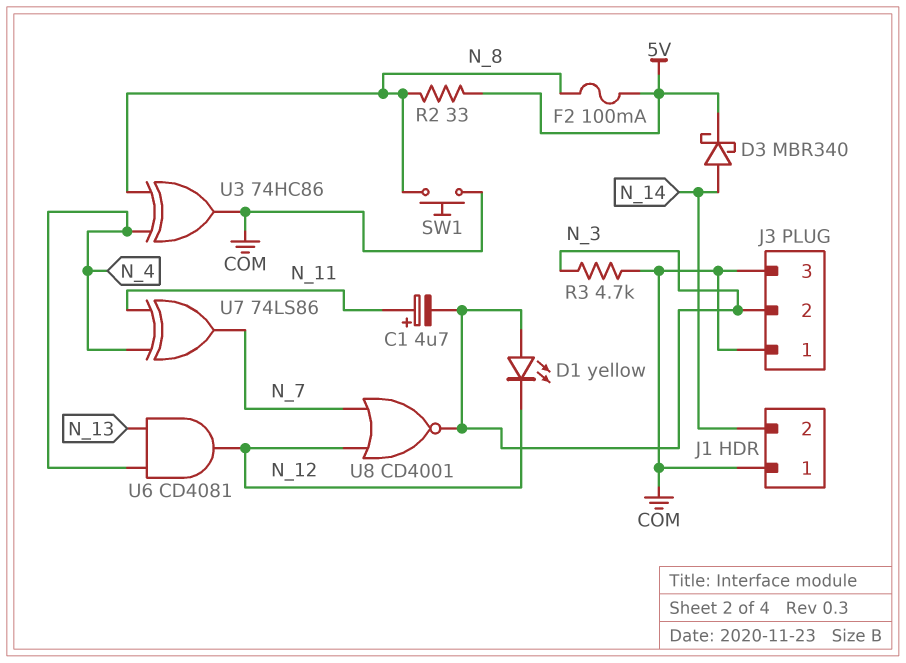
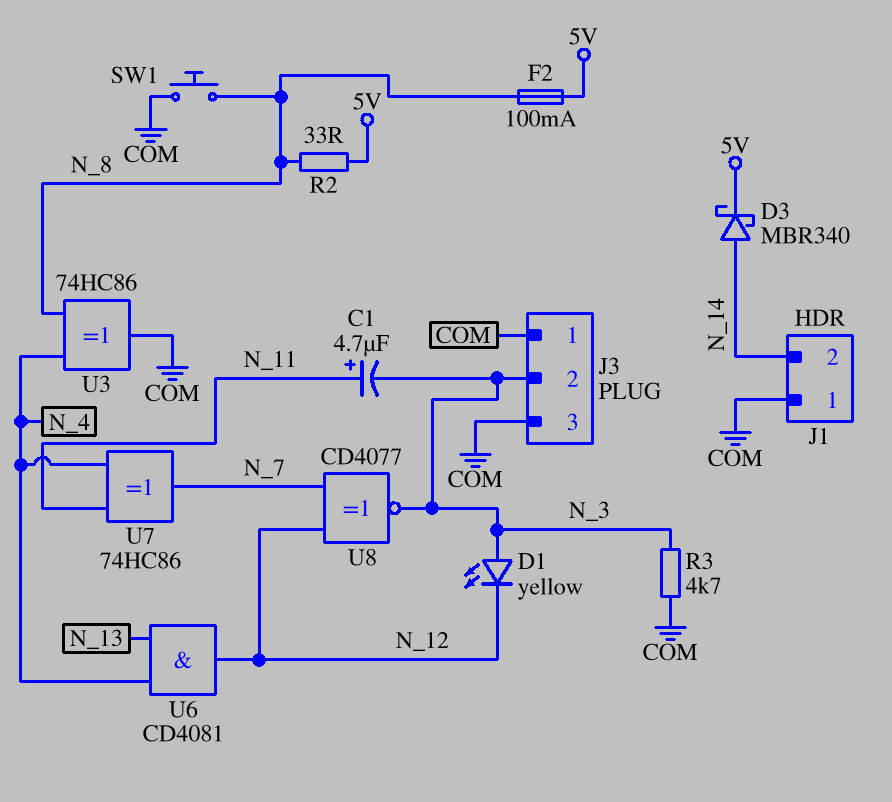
U7: XOR 74LS86 (in N_4, in N_11, out N_7) -> XOR 74HC86 (in N_4, in N_11, out N_7)
U8: NOR CD4001 (in N_7, in N_12, out N_3) -> XNOR CD4077 (in N_7, in N_12, out N_3)

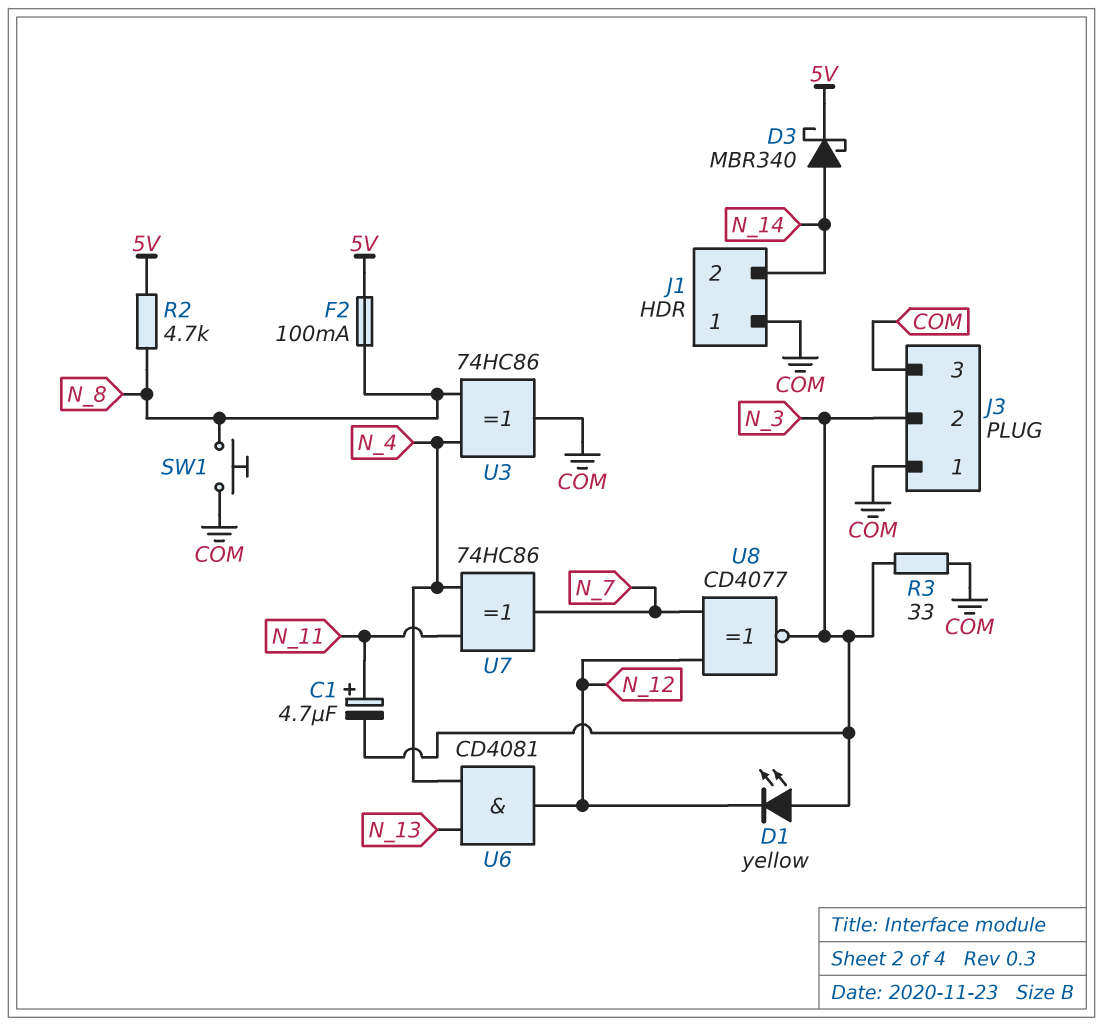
R2: 33 (5V, N_8) -> 4.7k (5V, N_8)
R3: 4.7k (COM, N_3) -> 33 (COM, N_3)

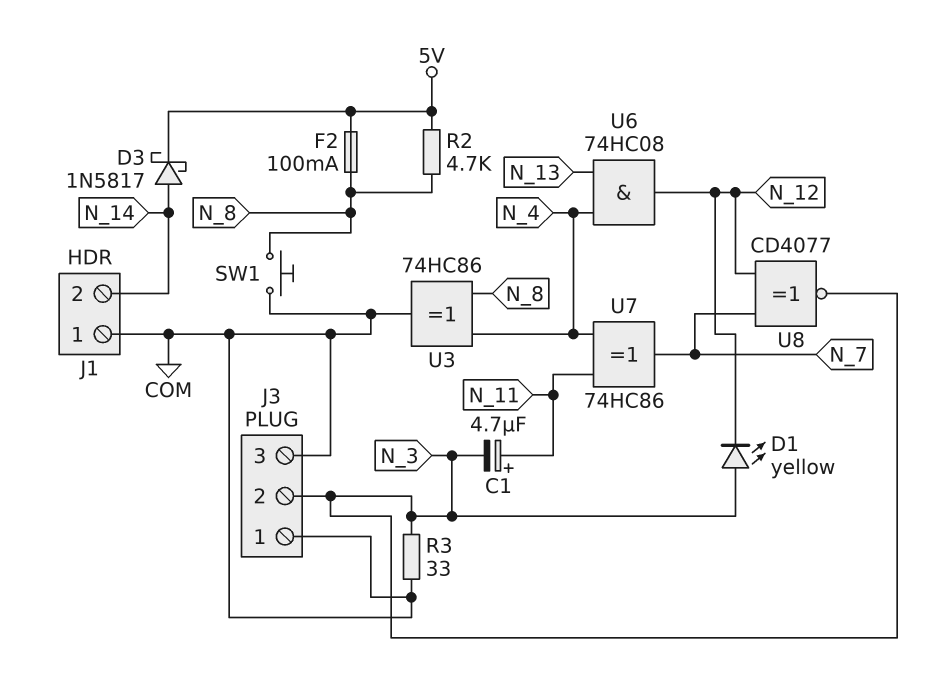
D3: schottky MBR340 (A N_14, K 5V) -> schottky 1N5817 (A N_14, K 5V)
U6: AND CD4081 (in N_4, in N_13, out N_12) -> AND 74HC08 (in N_4, in N_13, out N_12)

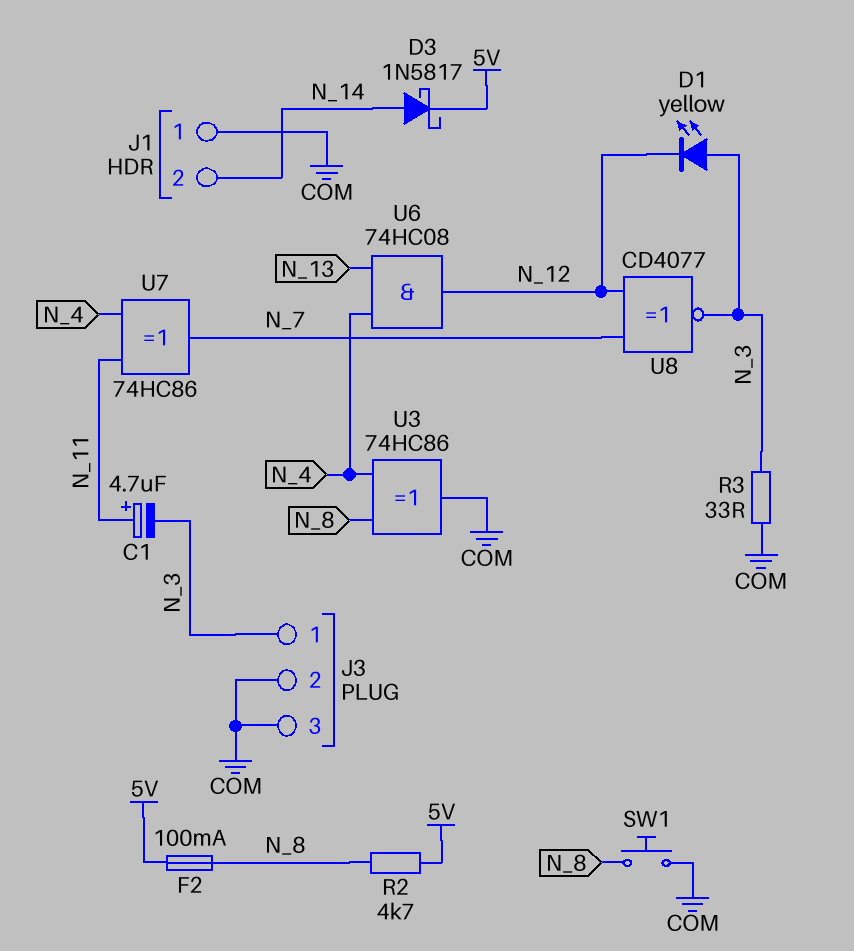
J3 pin 1: COM -> N_3
J3 pin 2: N_3 -> COM

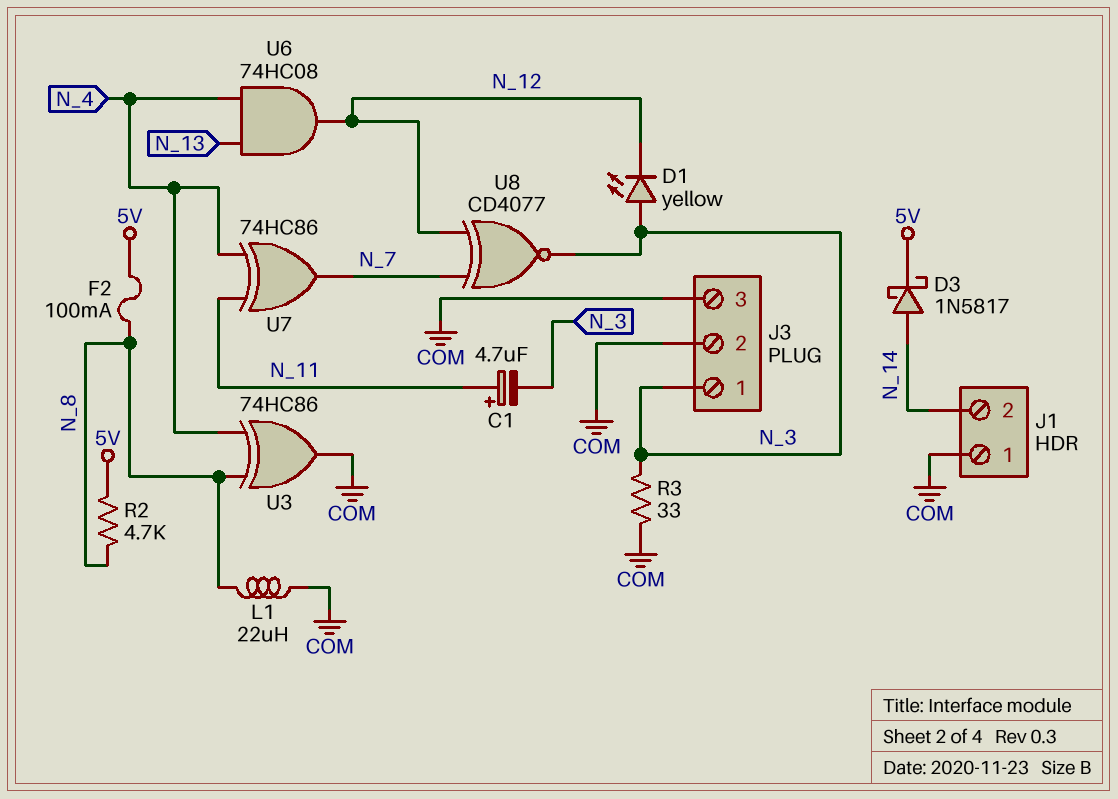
L1: none -> 22uH (COM, N_8)
SW1: button (COM, N_8) -> none

